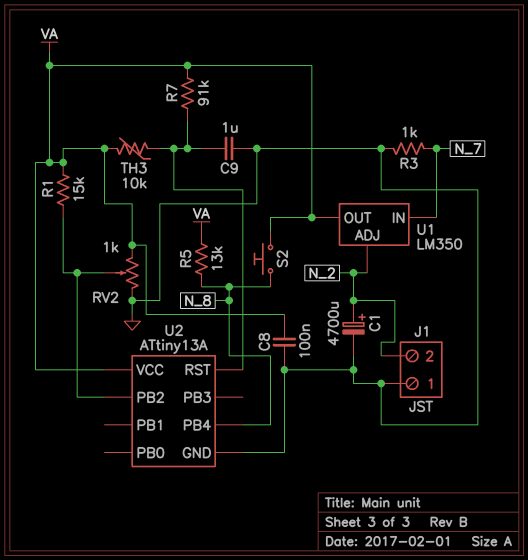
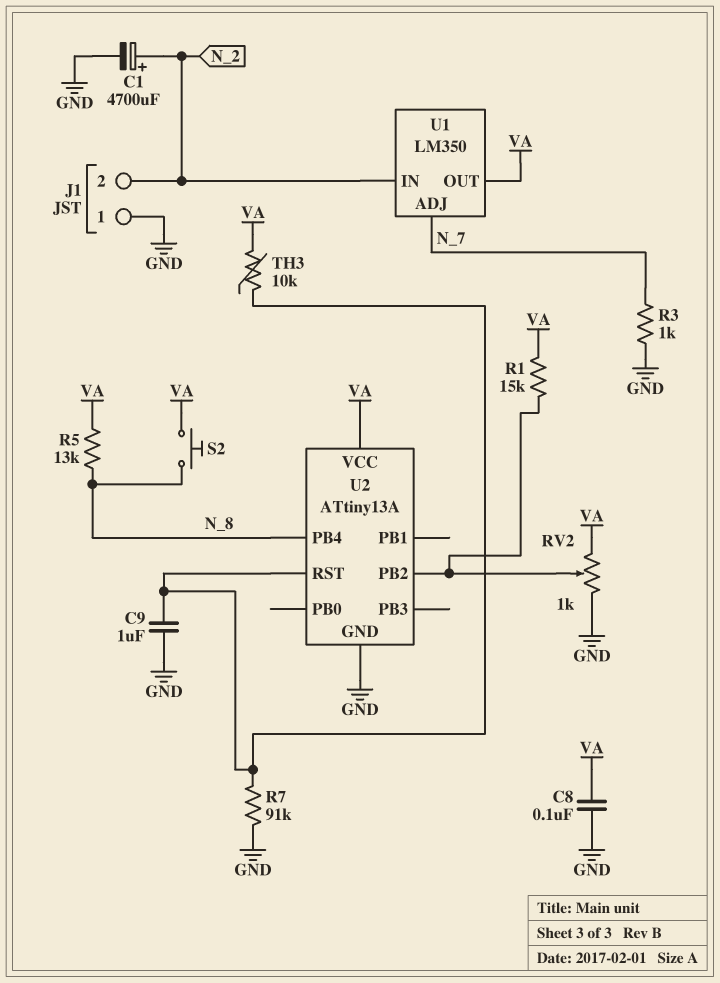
R7: 91k (U2/RST, VA) -> 91k (GND, U2/RST)
U1 pin ADJ: N_2 -> N_7
U1 pin IN: N_7 -> N_2

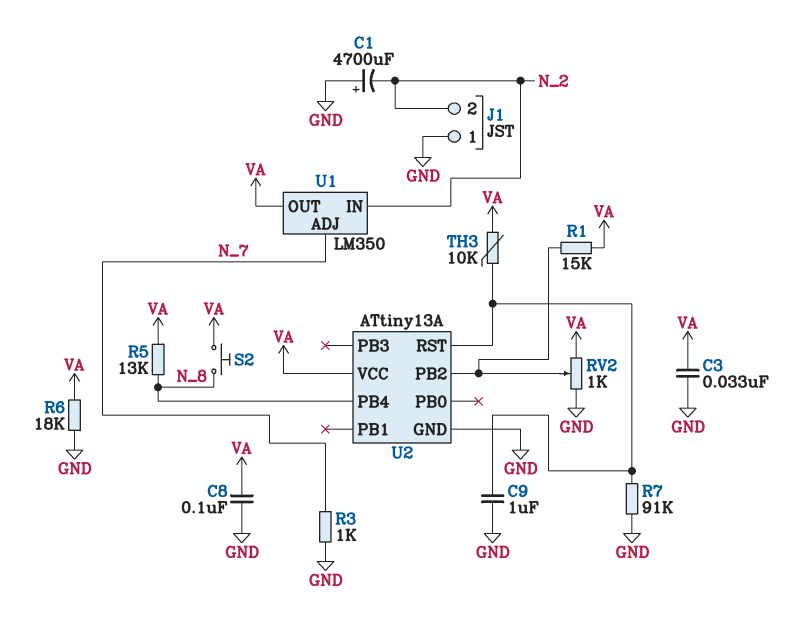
C1: 4700uF (plus N_2, minus GND) -> 4700uF (plus GND, minus N_2)
C3: none -> 33nF (GND, VA)
R6: none -> 18k (GND, VA)

